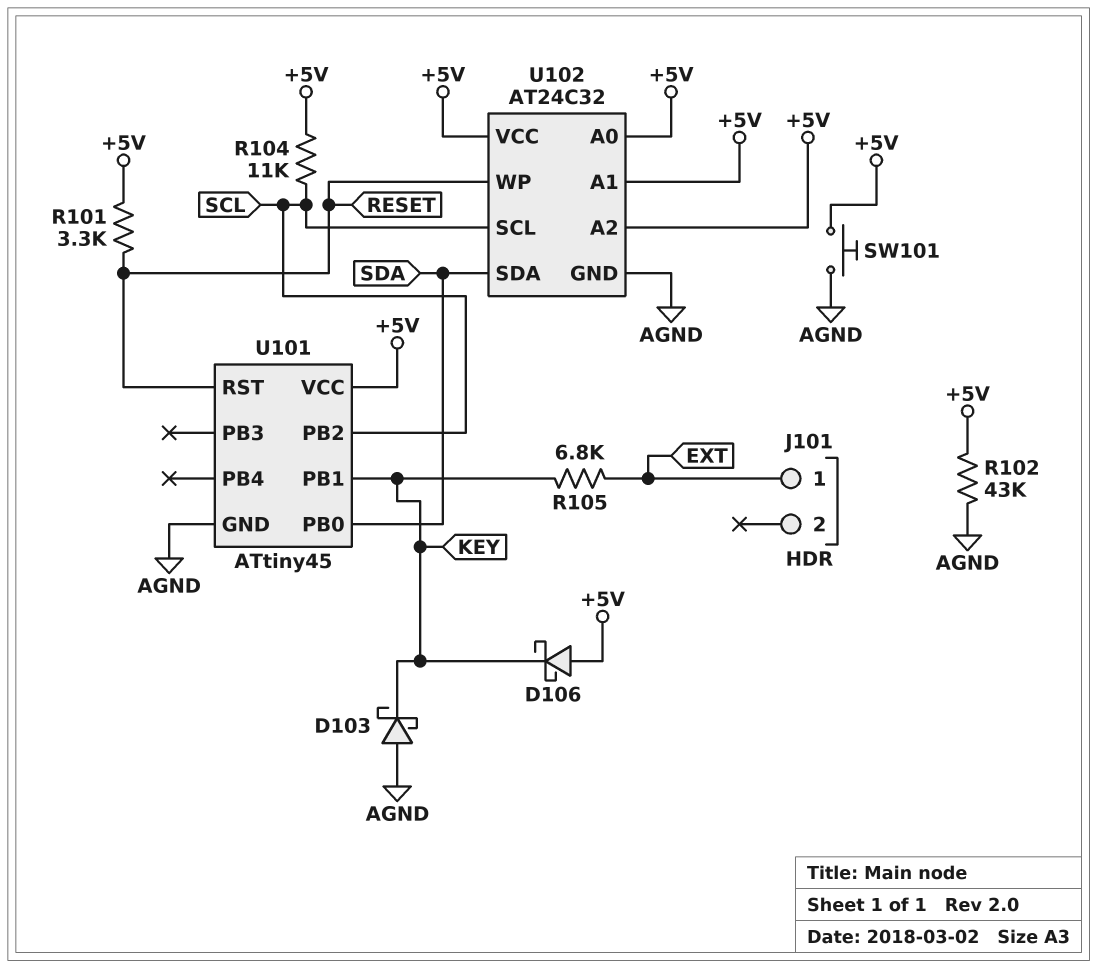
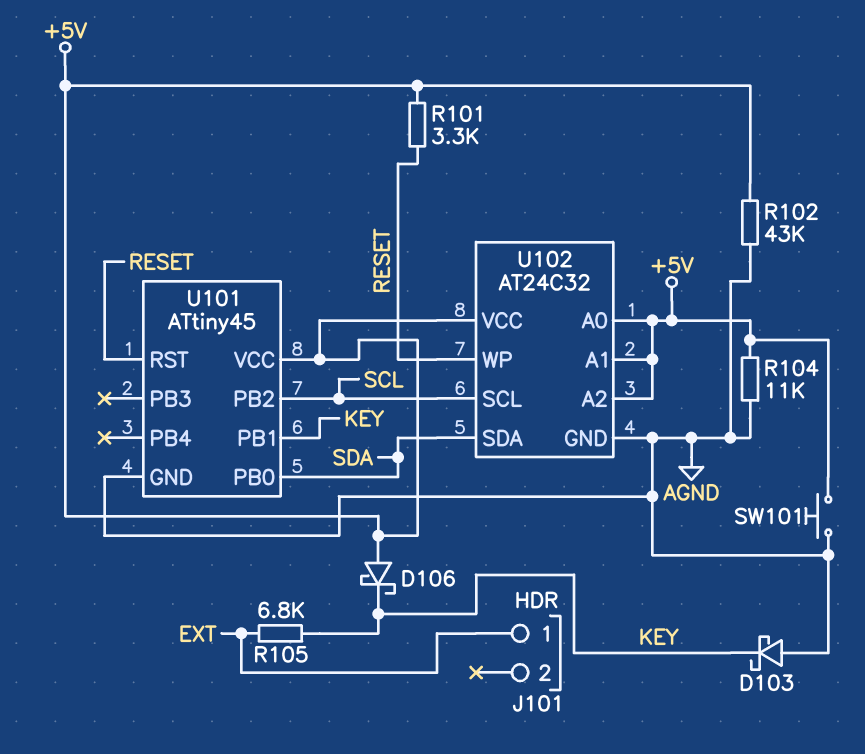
R104: 11k (+5V, SCL) -> 11k (+5V, AGND)

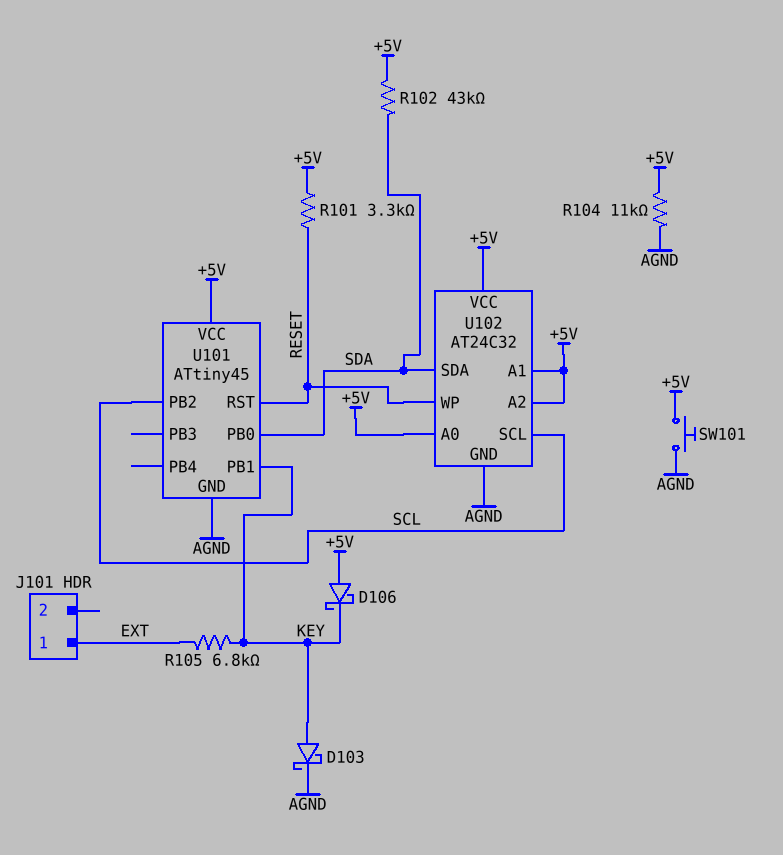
D103: schottky (A AGND, K KEY) -> schottky (A KEY, K AGND)
R102: 43k (+5V, AGND) -> 43k (+5V, SDA)

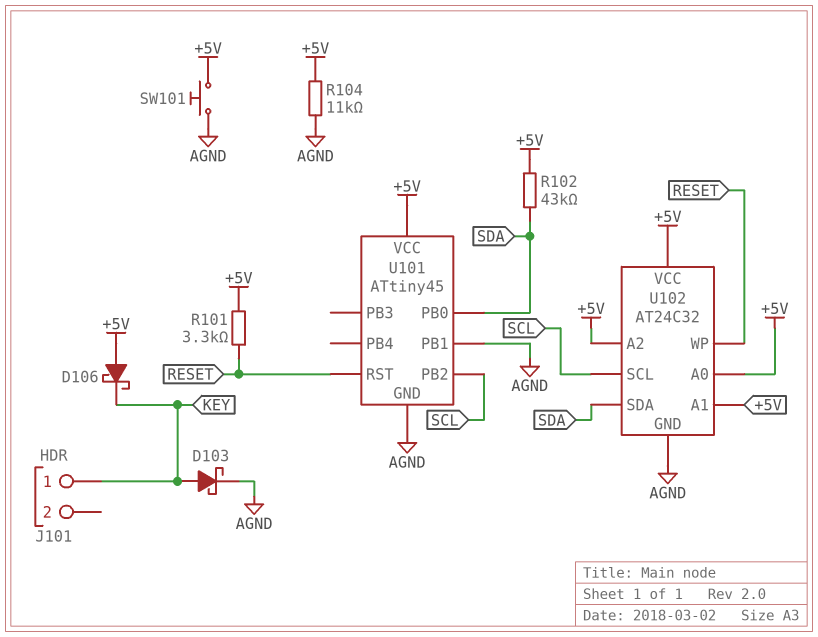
J101 pin 1: EXT -> KEY
R105: 6.8k (EXT, KEY) -> none
U101 pin PB1: KEY -> AGND

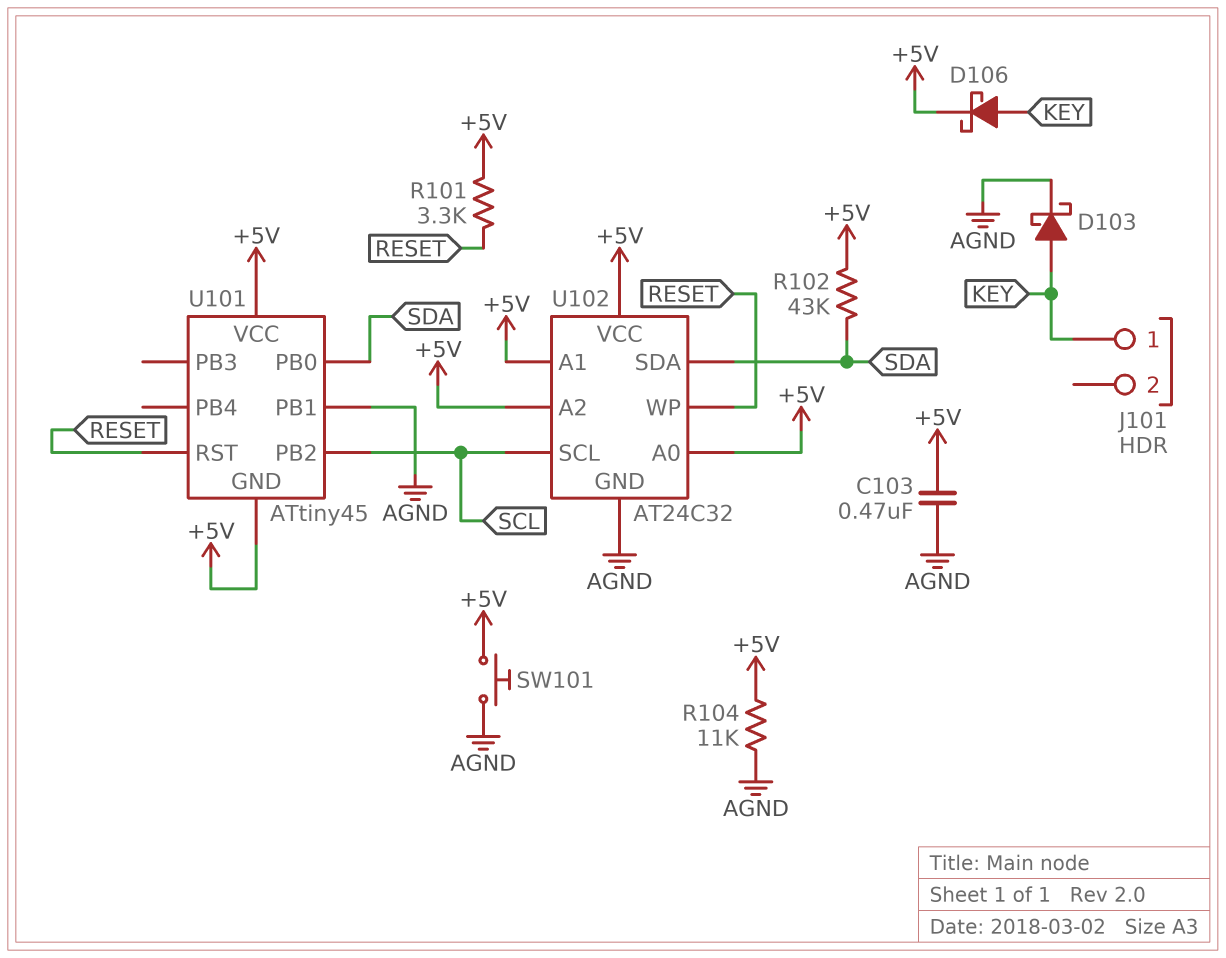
C103: none -> 470nF (+5V, AGND)
D106: schottky (A +5V, K KEY) -> schottky (A KEY, K +5V)
U101 pin GND: AGND -> +5V

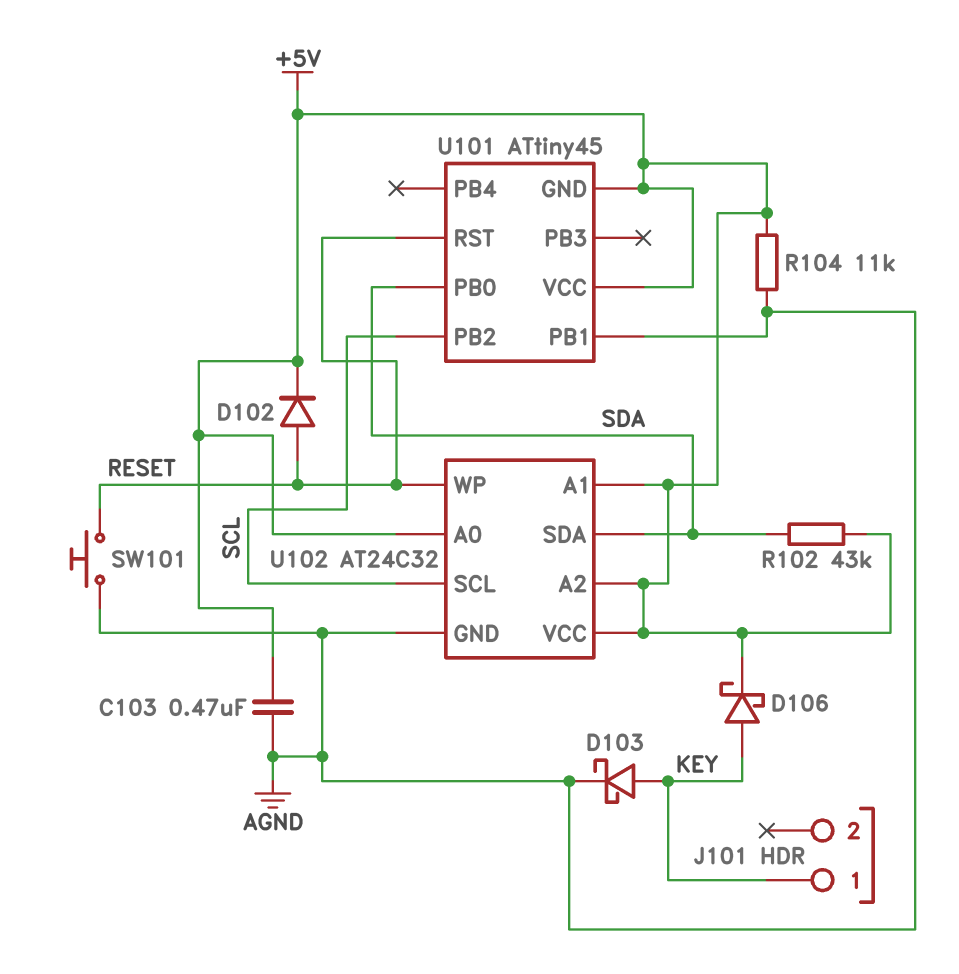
D102: none -> diode (A RESET, K +5V)
R101: 3.3k (+5V, RESET) -> none
SW101: button (+5V, AGND) -> button (AGND, RESET)

